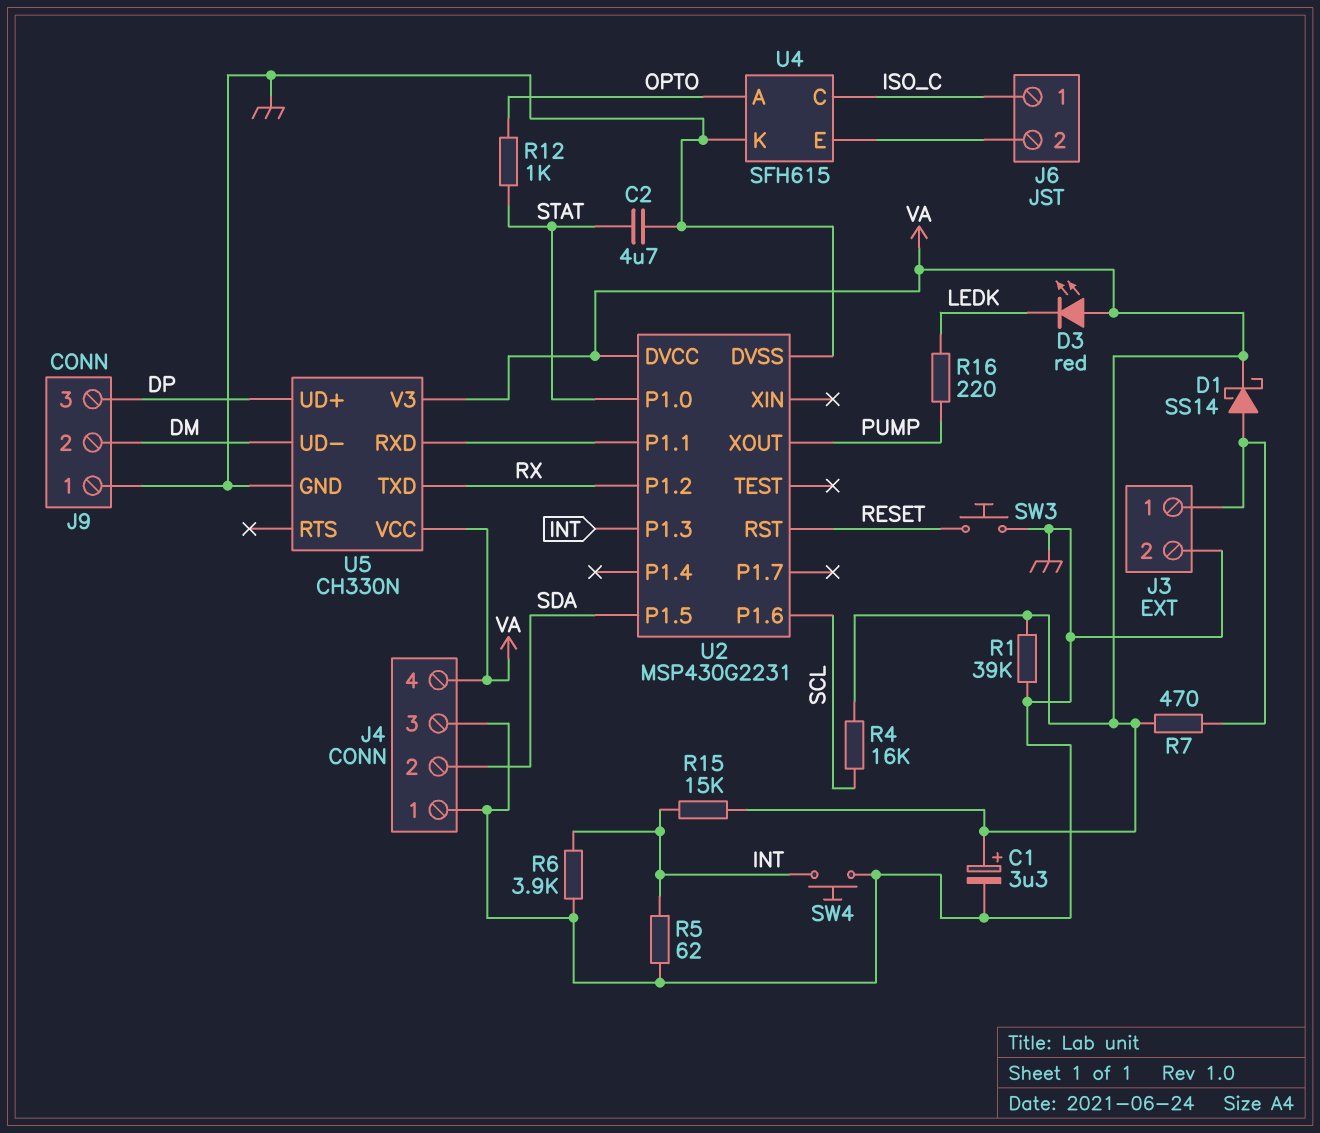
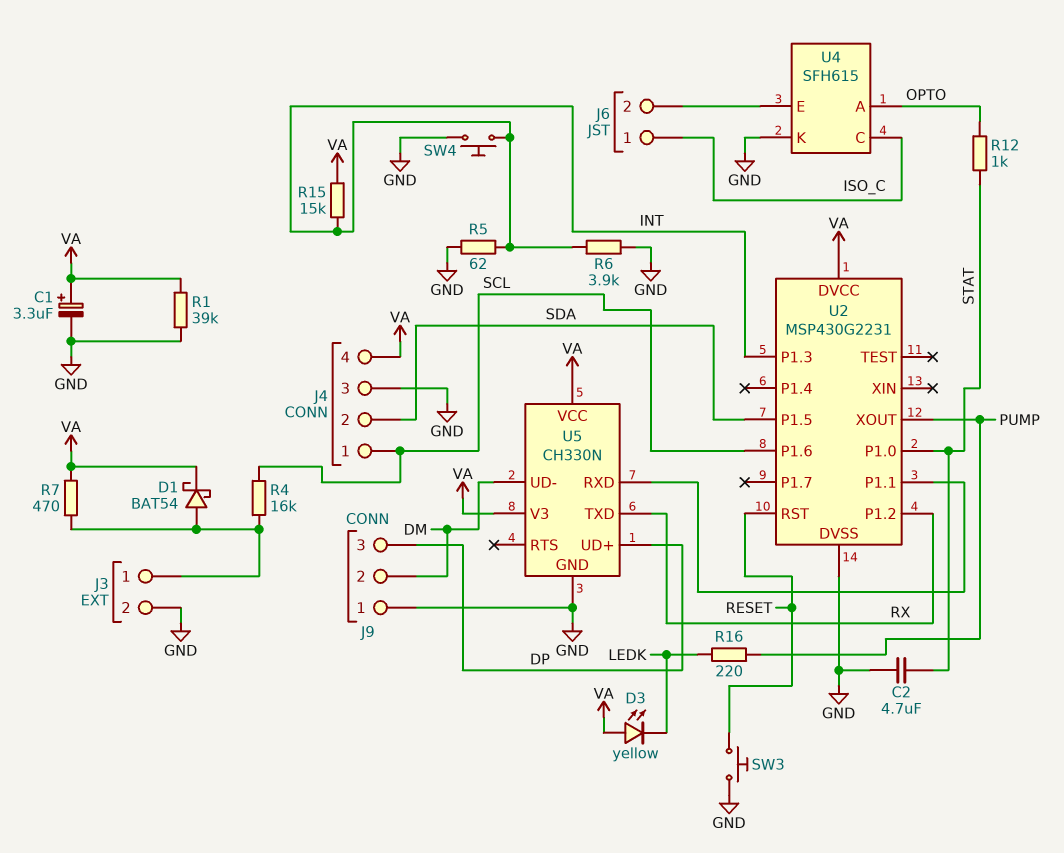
D1: schottky SS14 (A J3/1, K VA) -> schottky BAT54 (A J3/1, K VA)
D3: LED red (A VA, K LEDK) -> LED yellow (A VA, K LEDK)
J4 pin 1: GND -> SCL
R4: 16k (SCL, VA) -> 16k (J3/1, SCL)

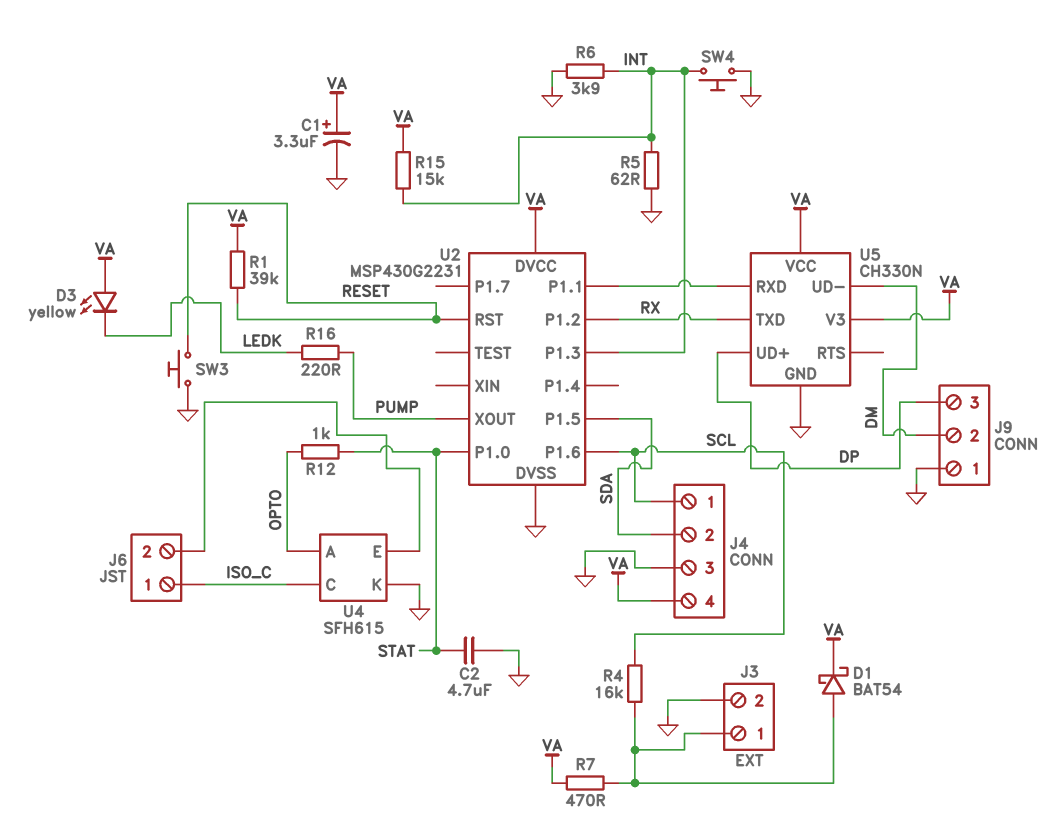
R1: 39k (GND, VA) -> 39k (RESET, VA)

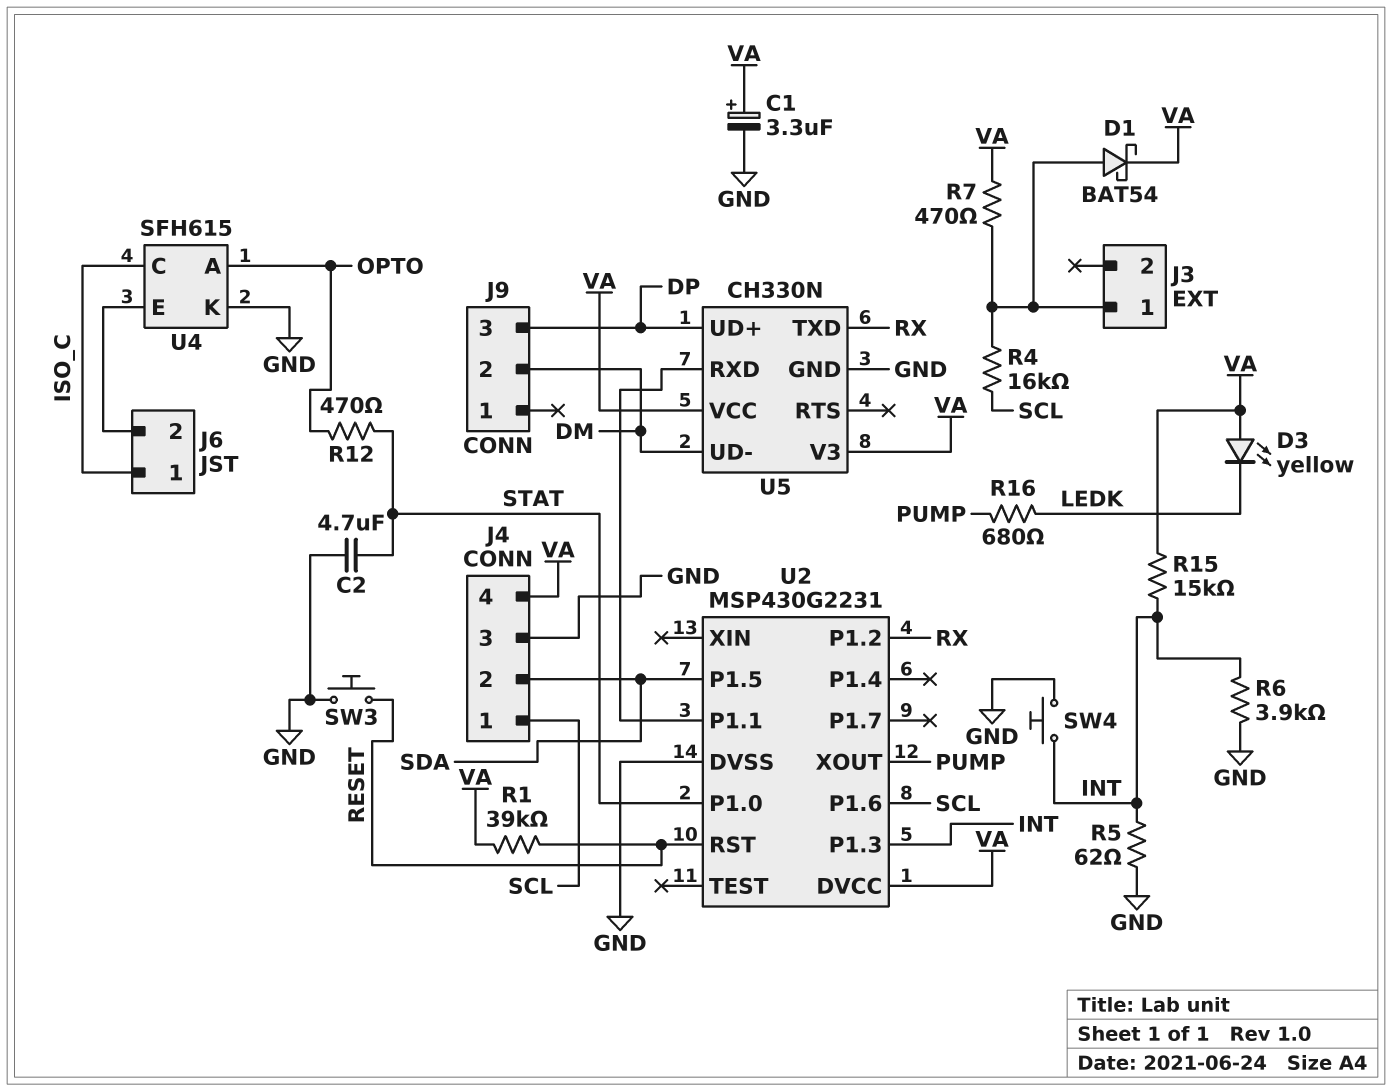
J3 pin 2: GND -> none
J9 pin 1: GND -> none
R12: 1k (OPTO, STAT) -> 470 (OPTO, STAT)
R16: 220 (LEDK, PUMP) -> 680 (LEDK, PUMP)

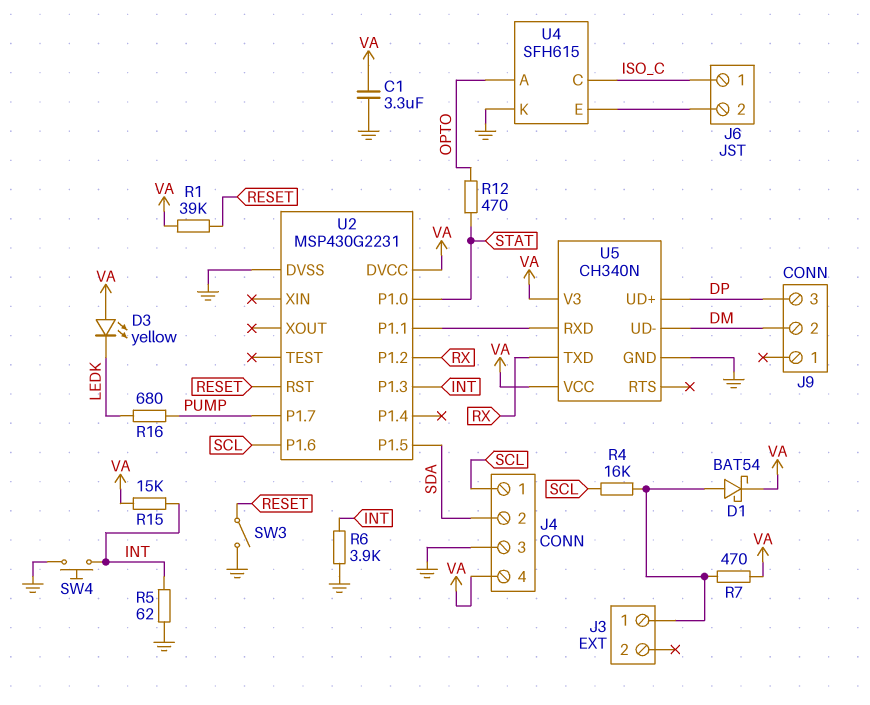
C1: 3.3uF (plus VA, minus GND) -> 3.3uF (GND, VA)
C2: 4.7uF (GND, STAT) -> none
SW3: button (GND, RESET) -> switch (GND, RESET)
U2 pin P1.7: none -> PUMP
U2 pin XOUT: PUMP -> none
U5: CH330N -> CH340N

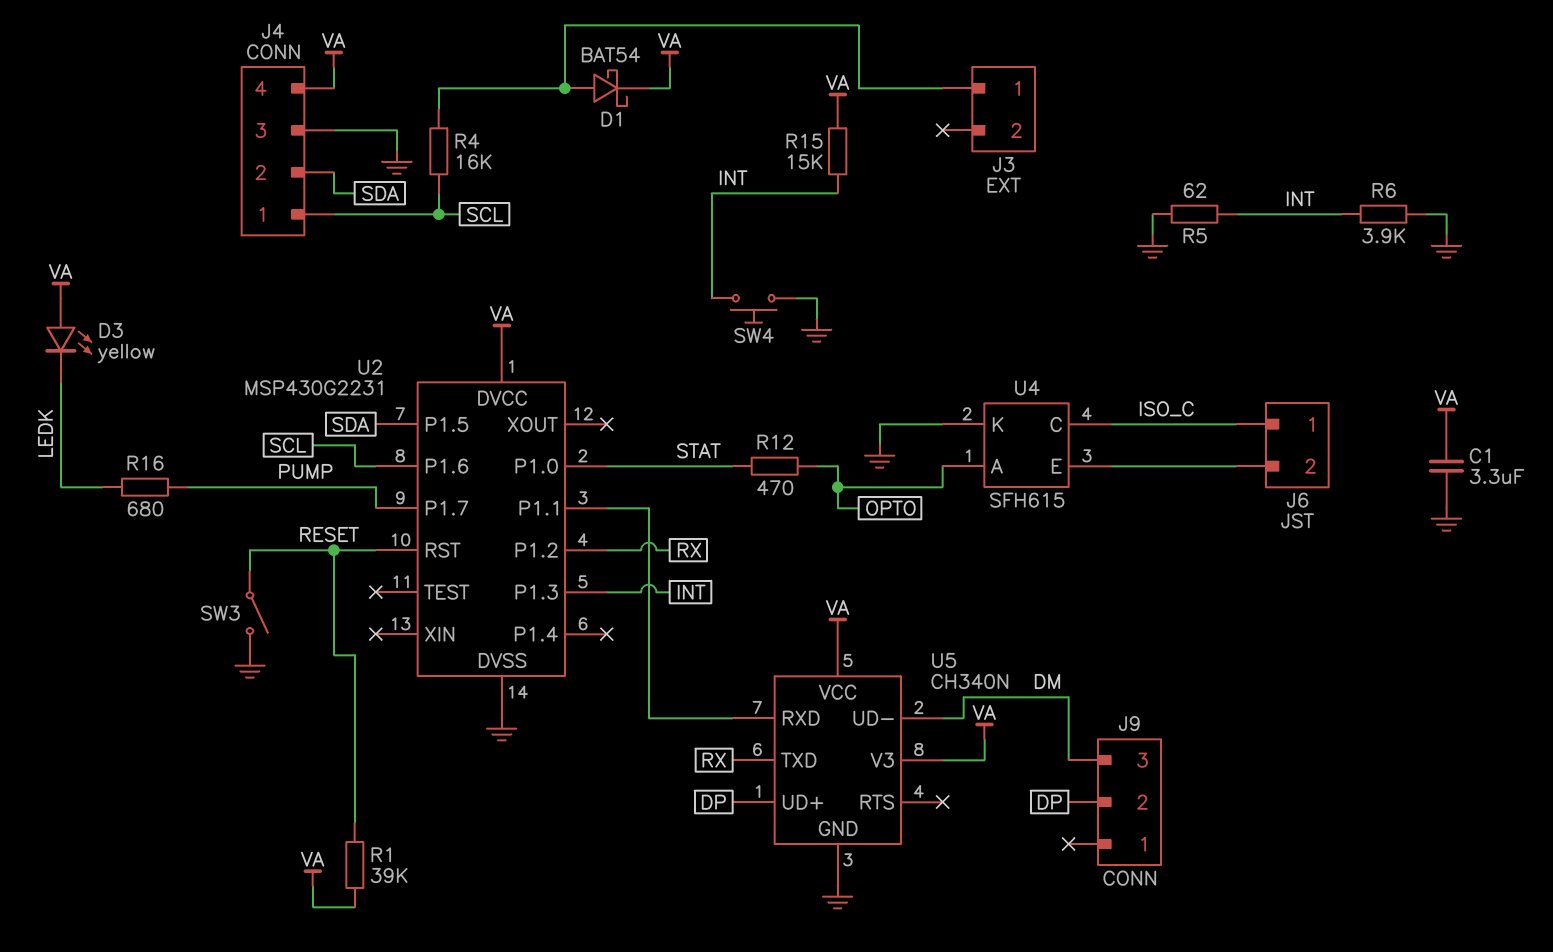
J9 pin 2: DM -> DP
J9 pin 3: DP -> DM
R7: 470 (J3/1, VA) -> none

